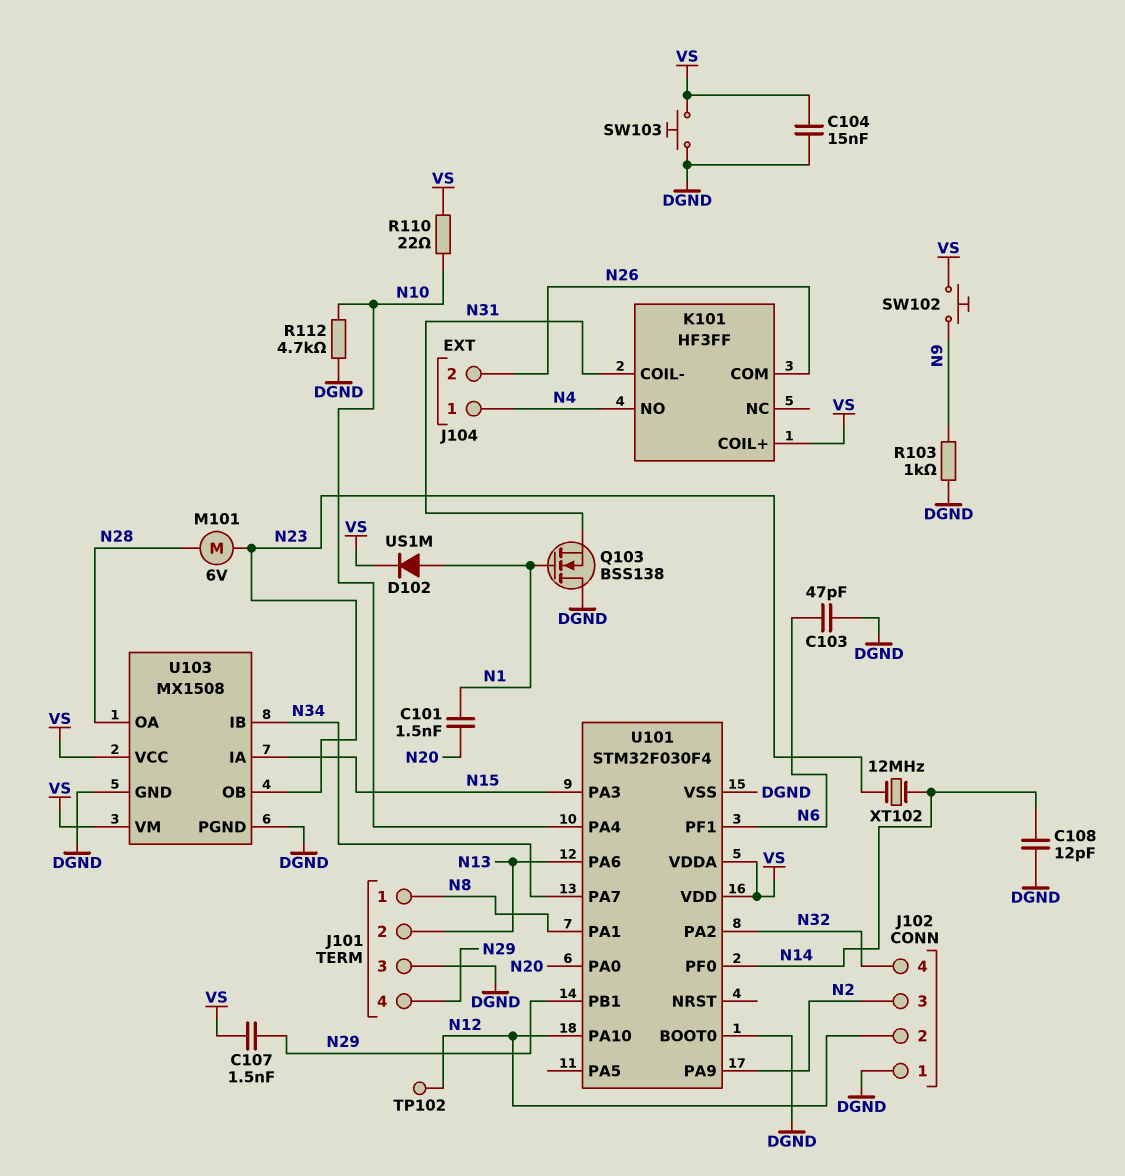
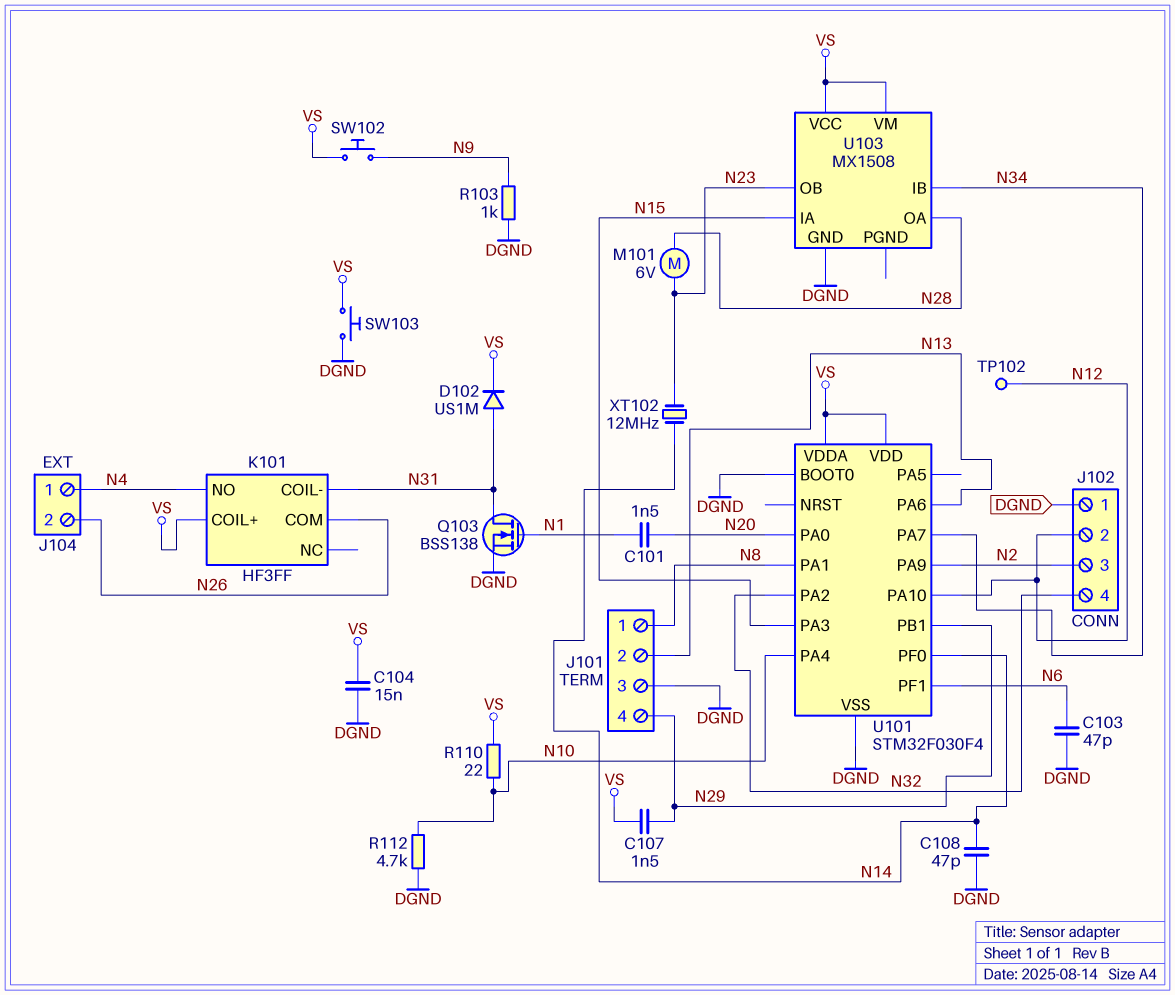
C108: 12pF (DGND, N14) -> 47pF (DGND, N14)
D102: diode US1M (A N1, K VS) -> diode US1M (A N31, K VS)
Q103: NMOS BSS138 (G N1, D DGND, S N31) -> NMOS BSS138 (G N1, D N31, S DGND)
U103 pin PGND: DGND -> none

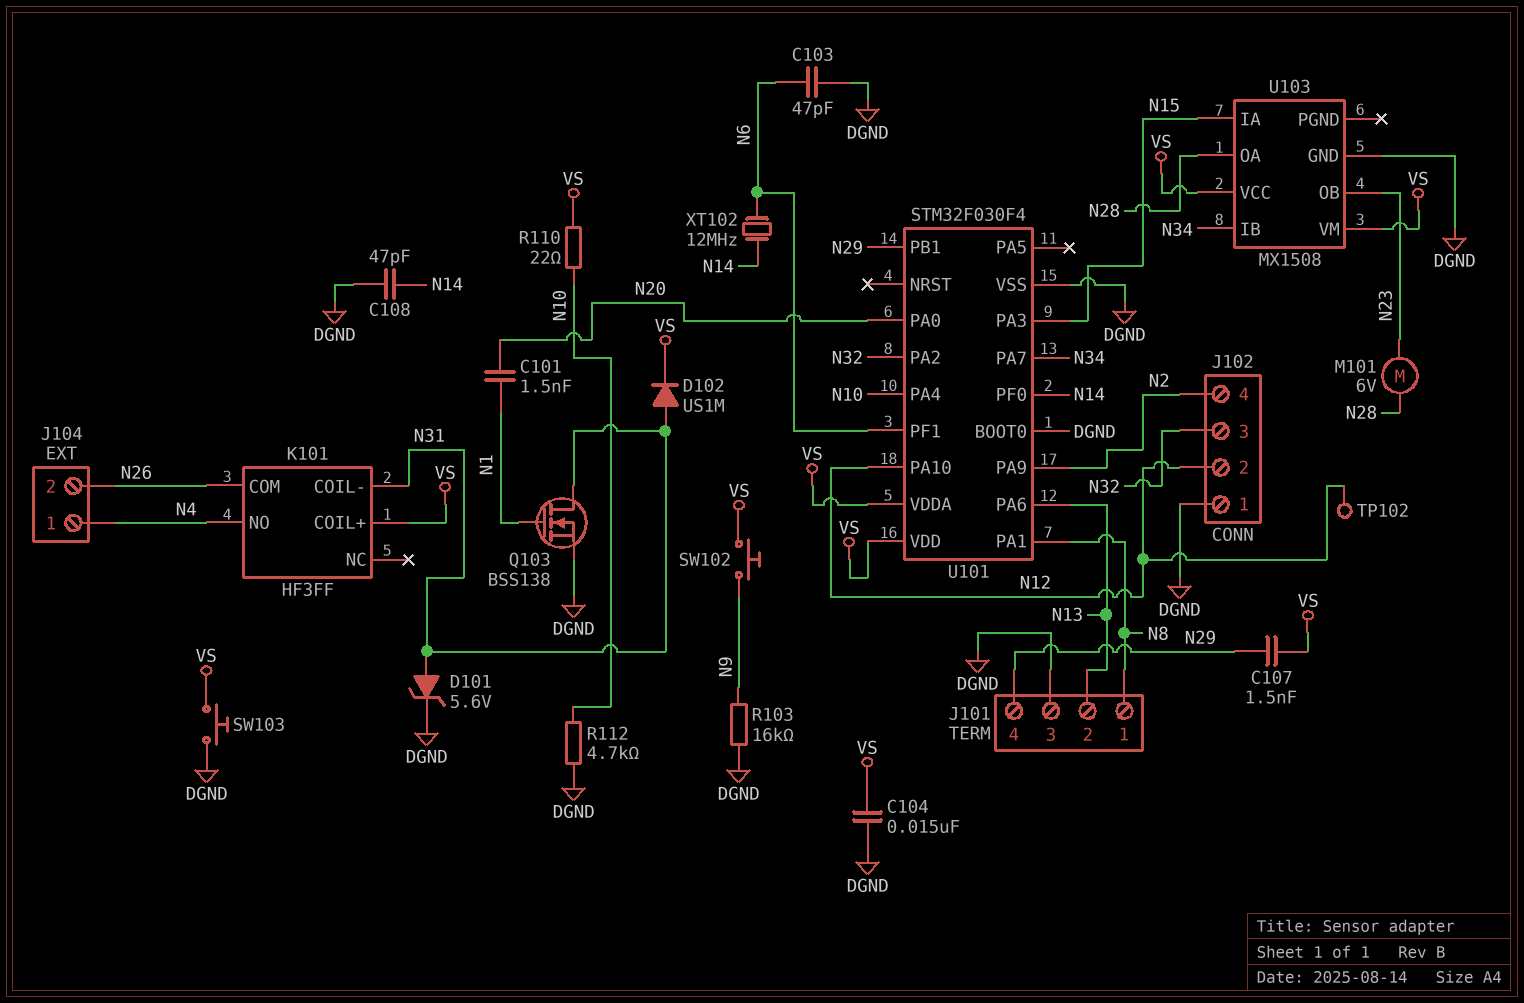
D101: none -> zener 5.6V (A N31, K DGND)
J102 pin 3: N2 -> N32
J102 pin 4: N32 -> N2
R103: 1k (DGND, N9) -> 16k (DGND, N9)
XT102: 12MHz (N14, N23) -> 12MHz (N6, N14)

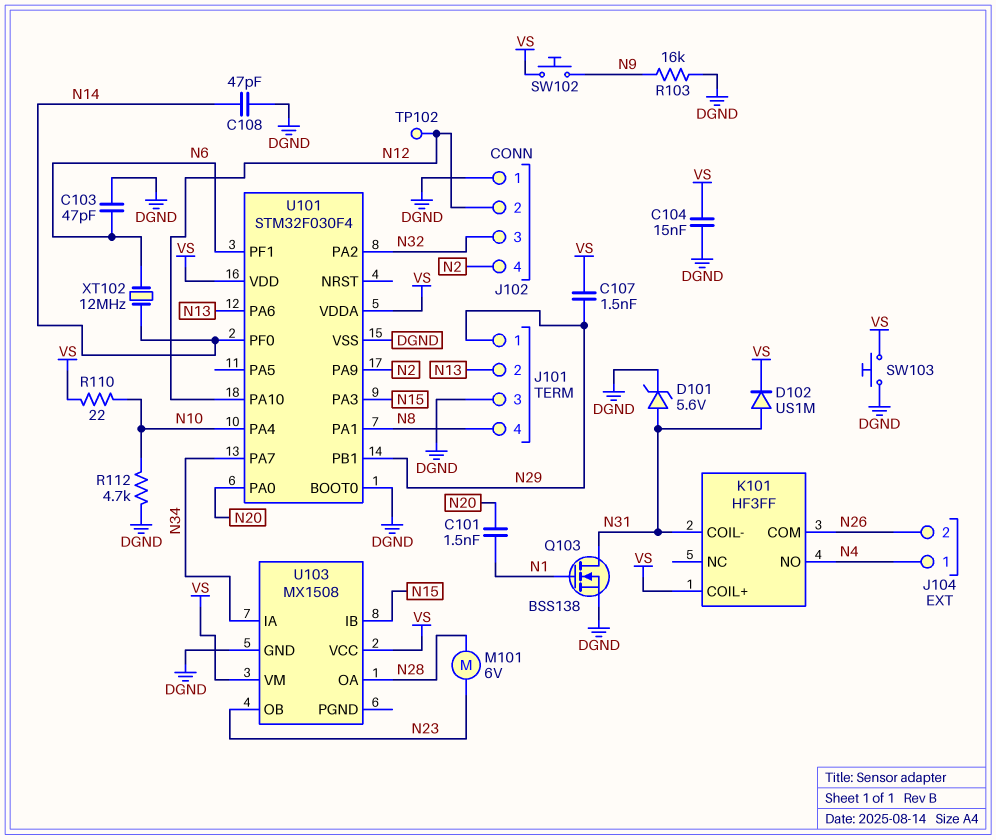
J101 pin 1: N8 -> N29
J101 pin 4: N29 -> N8
U103 pin IA: N15 -> N34
U103 pin IB: N34 -> N15

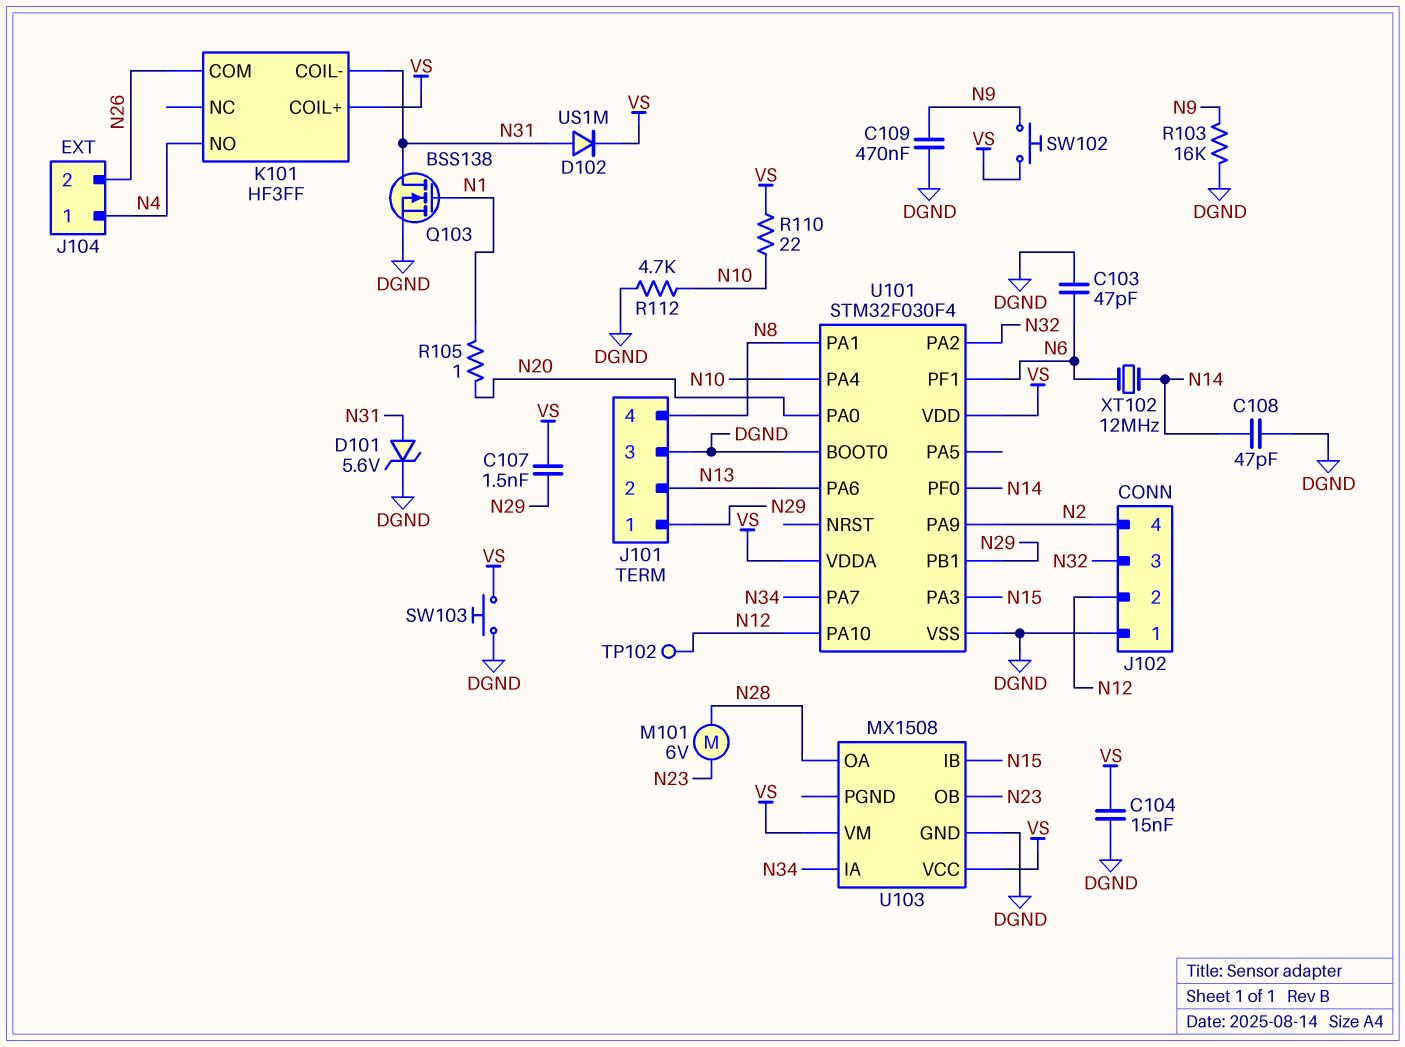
C101: 1.5nF (N1, N20) -> none
C109: none -> 470nF (DGND, N9)
R105: none -> 1 (N1, N20)

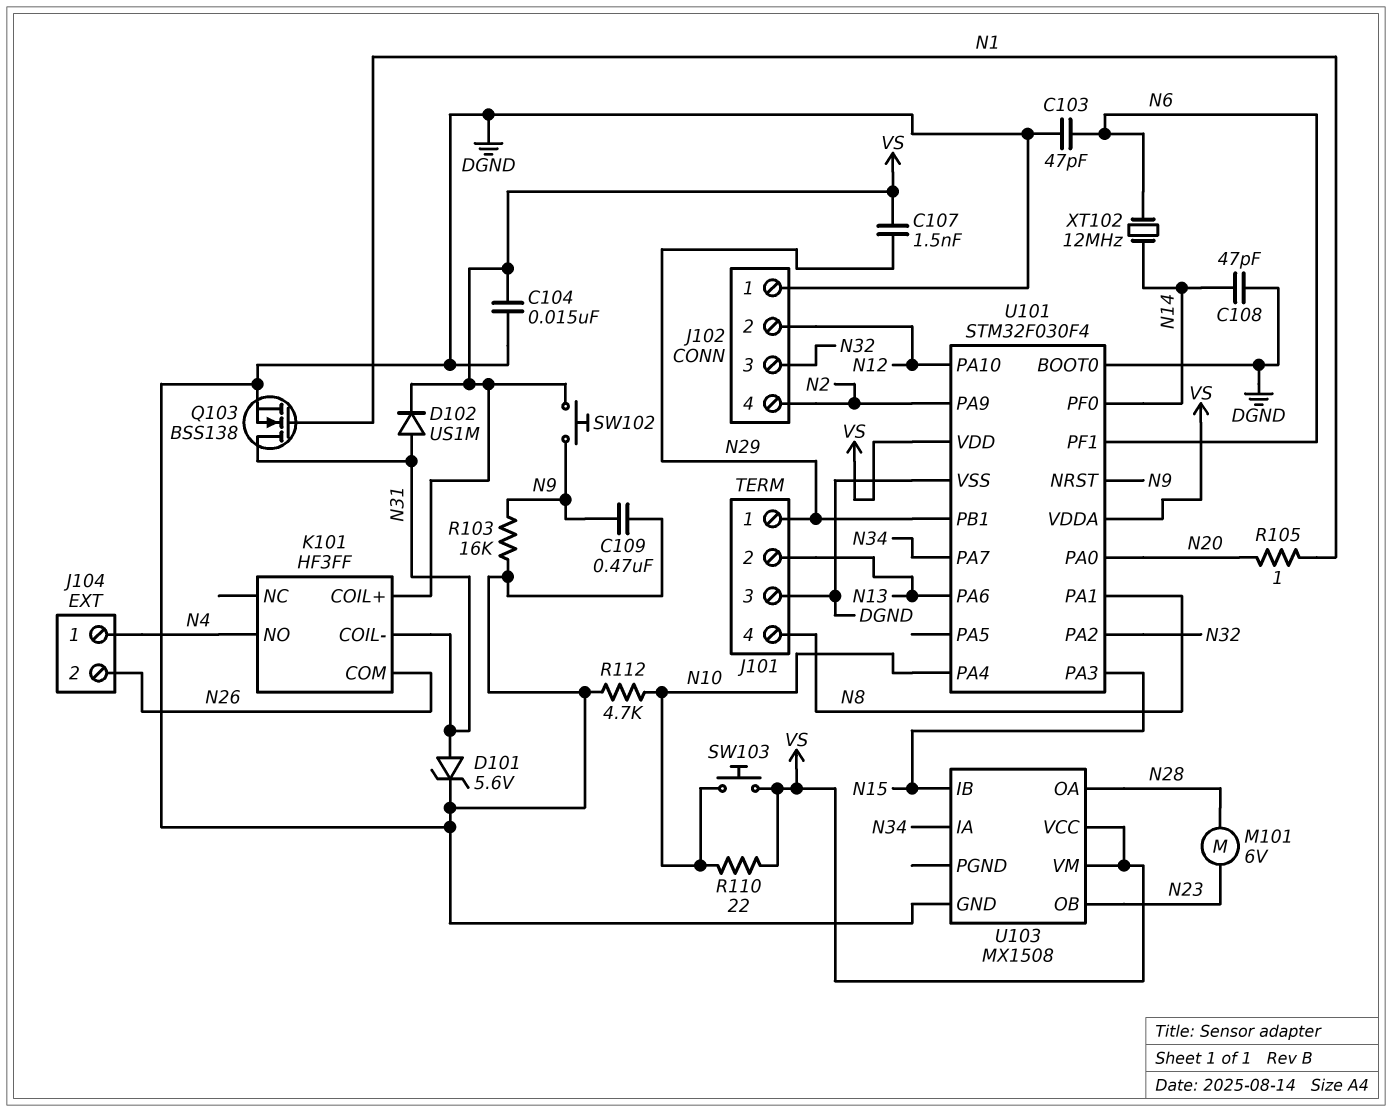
SW103: button (DGND, VS) -> button (N10, VS)
TP102: test point (N12) -> none
U101 pin NRST: none -> N9

